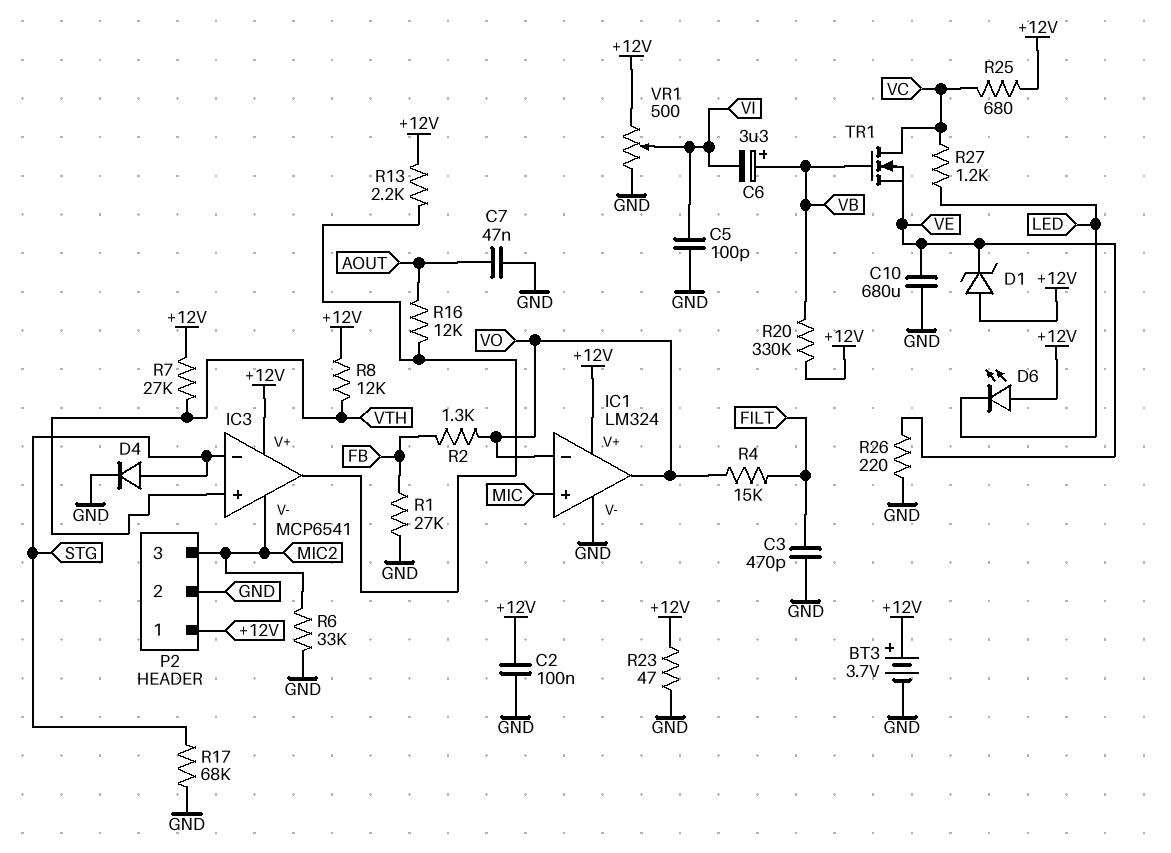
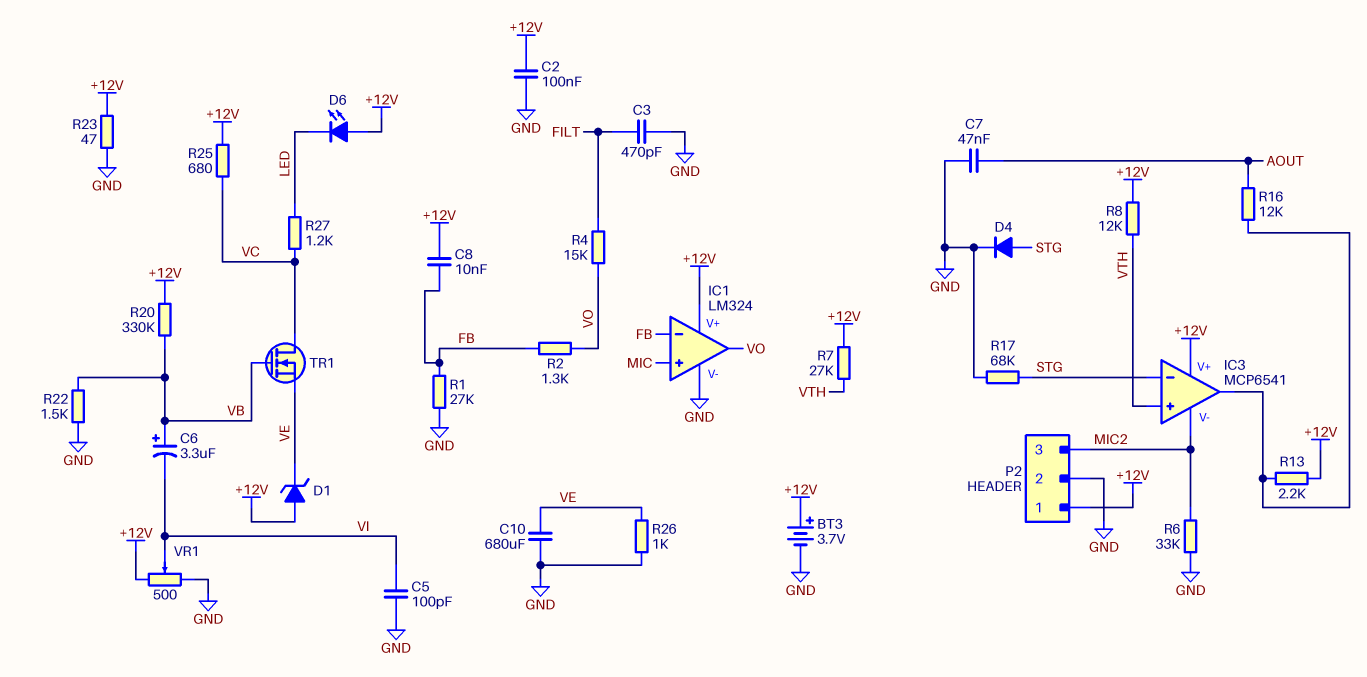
C8: none -> 10nF (+12V, FB)
IC1 pin in-: VO -> FB
R22: none -> 1.5k (GND, VB)
R26: 220 (GND, VE) -> 1k (GND, VE)

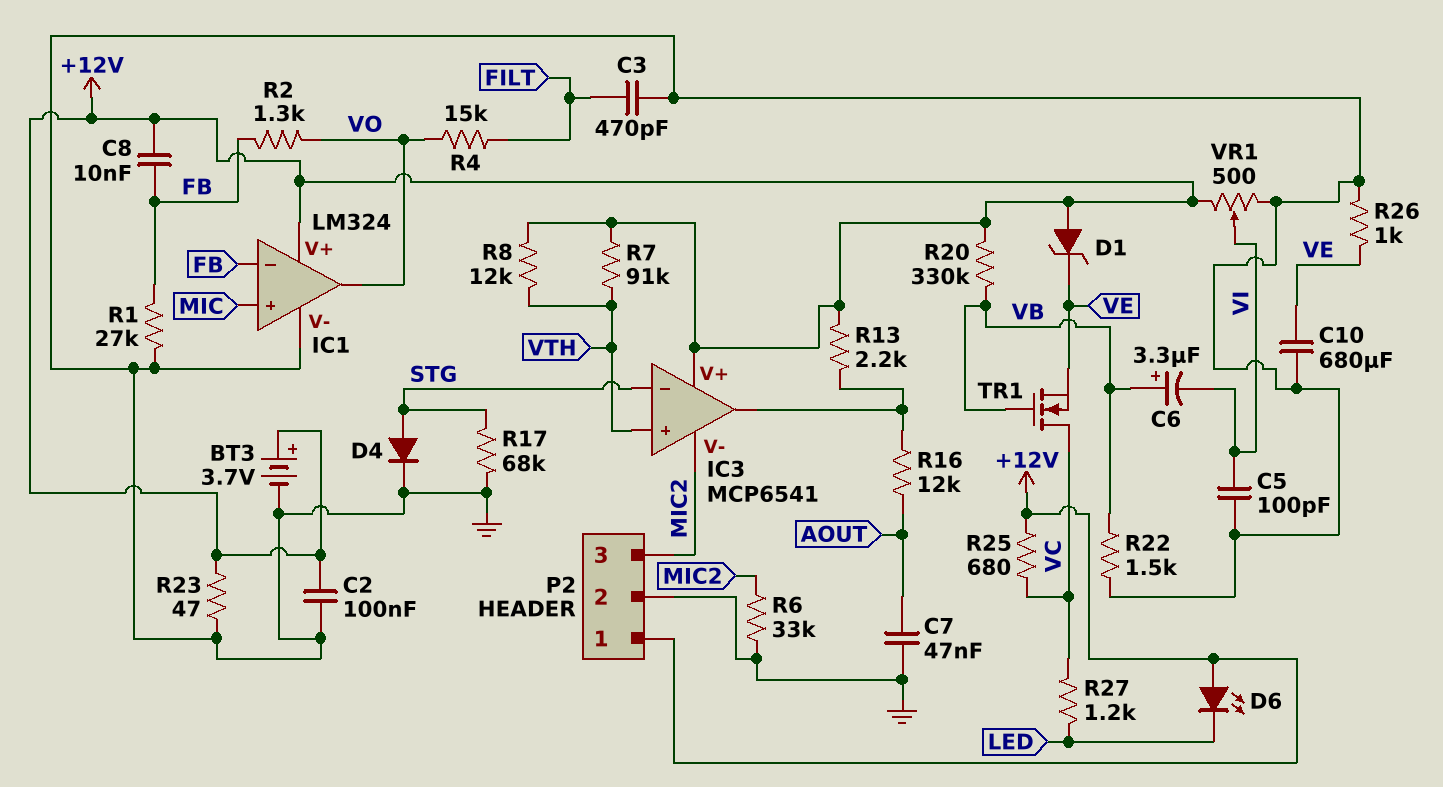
R7: 27k (+12V, VTH) -> 91k (+12V, VTH)

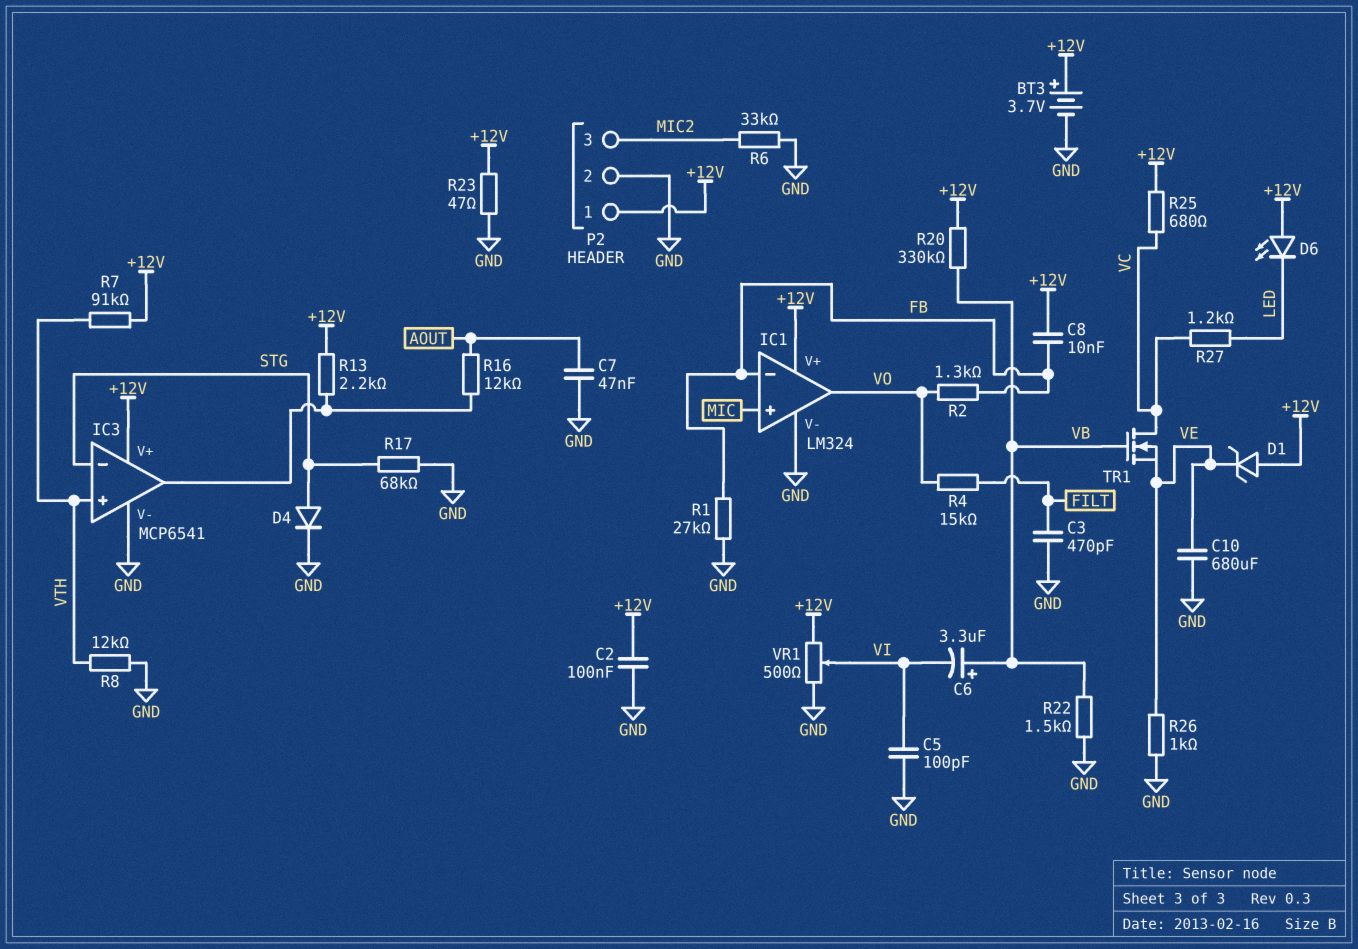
IC3 pin V-: MIC2 -> GND
R8: 12k (+12V, VTH) -> 12k (GND, VTH)

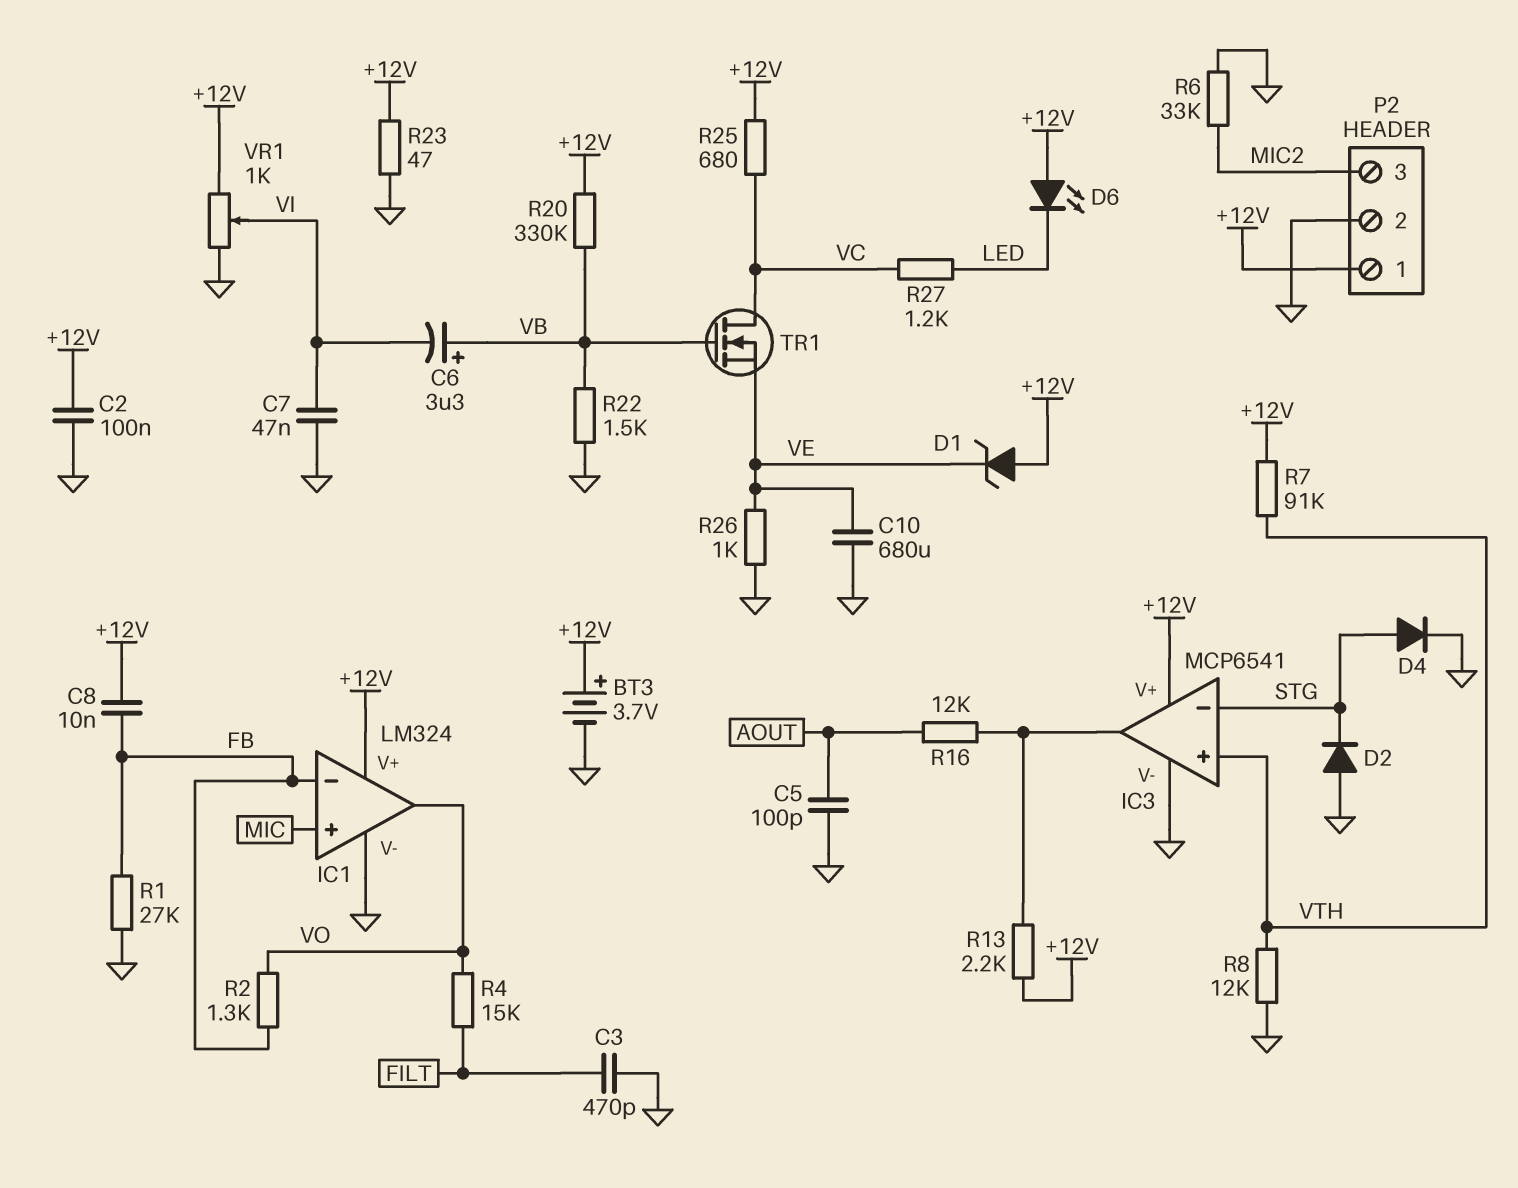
C5: 100pF (GND, VI) -> 100pF (AOUT, GND)
C7: 47nF (AOUT, GND) -> 47nF (GND, VI)
D2: none -> diode (A GND, K STG)
R17: 68k (GND, STG) -> none
VR1: 500 (+12V, GND, wiper VI) -> 1k (+12V, GND, wiper VI)

